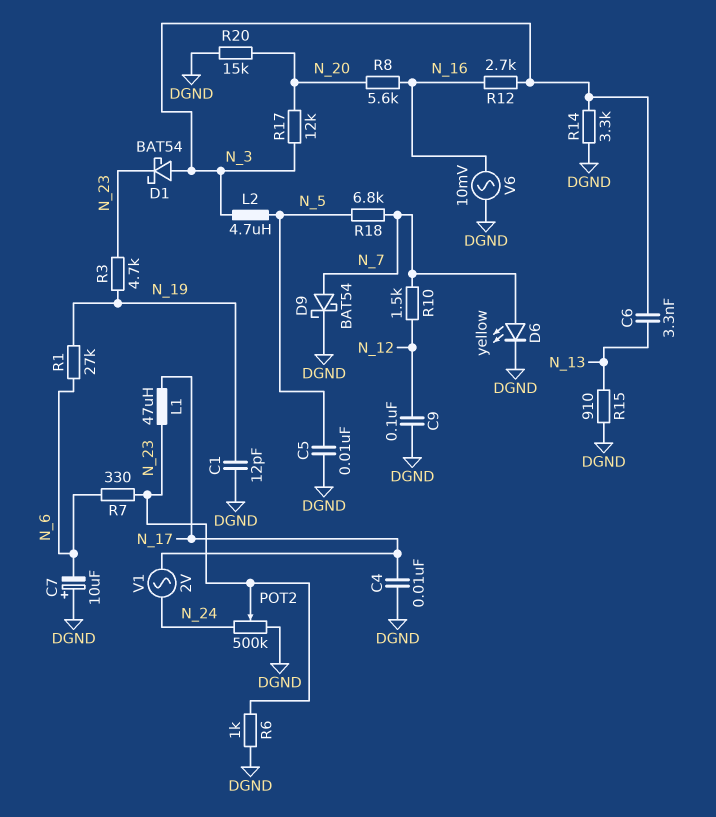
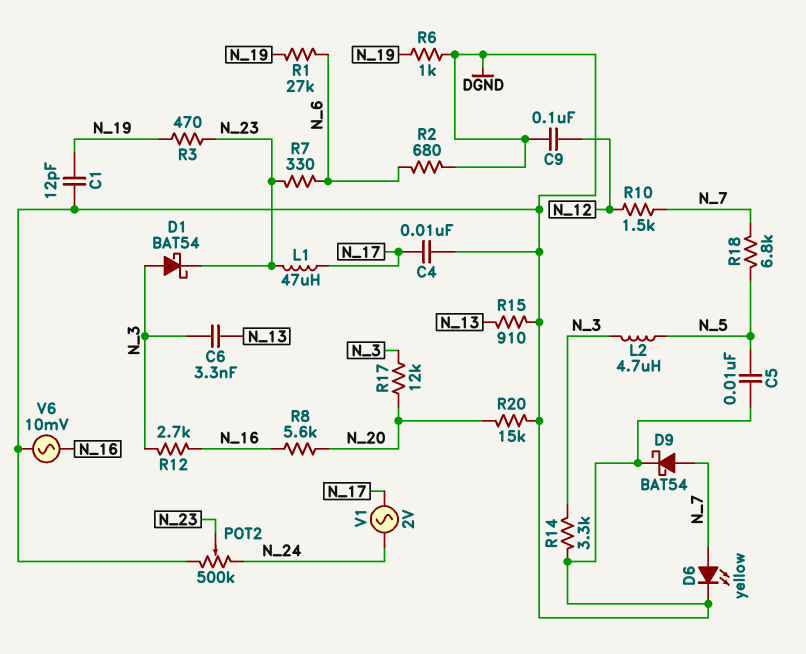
C7: 10uF (plus DGND, minus N_6) -> none
R2: none -> 680 (DGND, N_6)
R3: 4.7k (N_19, N_23) -> 470 (N_19, N_23)
R6: 1k (DGND, N_23) -> 1k (DGND, N_19)

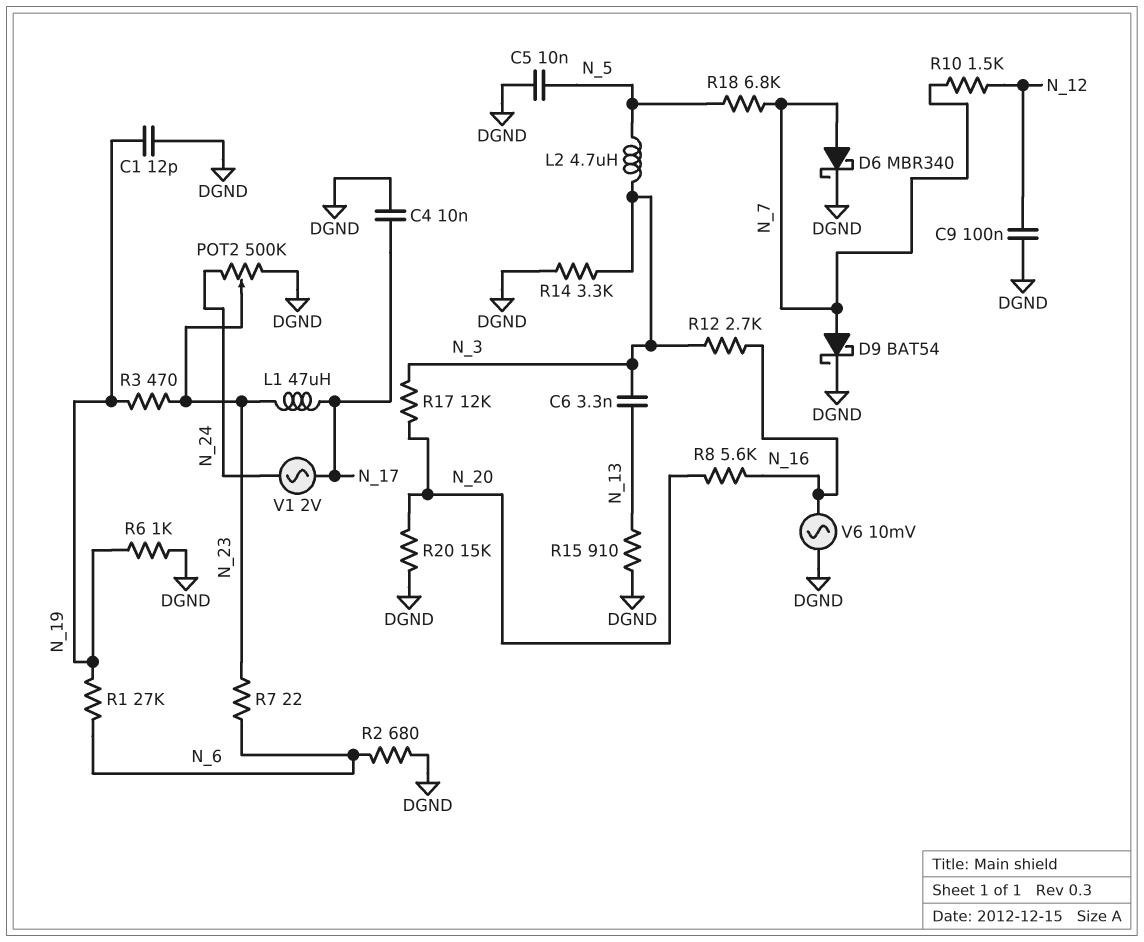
D1: schottky BAT54 (A N_3, K N_23) -> none
D6: LED yellow (A N_7, K DGND) -> schottky MBR340 (A N_7, K DGND)
R7: 330 (N_6, N_23) -> 22 (N_6, N_23)

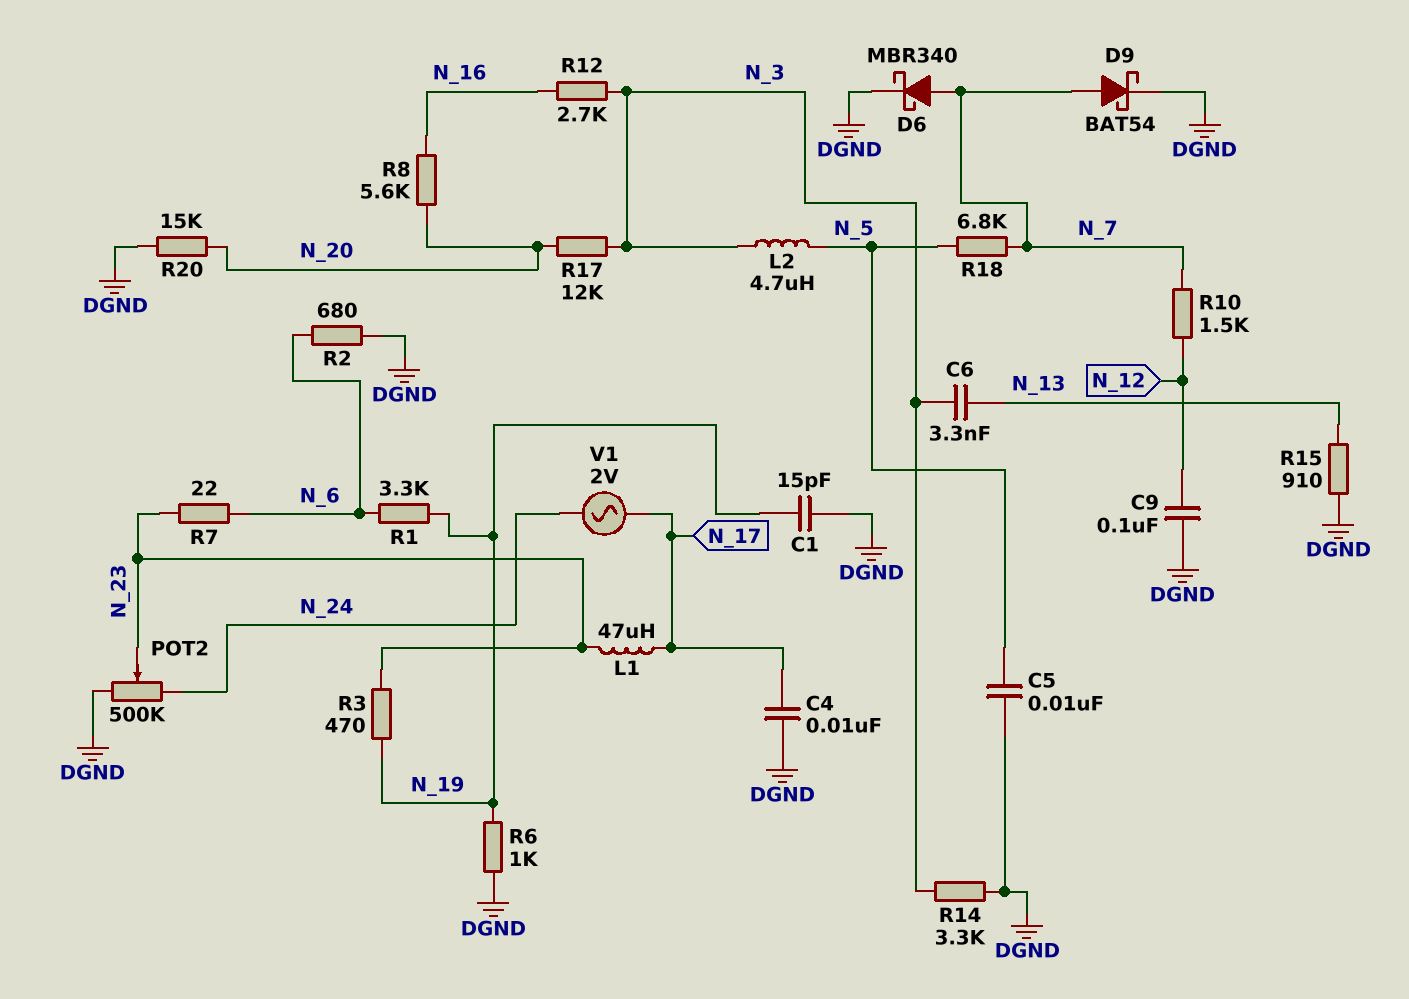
C1: 12pF (DGND, N_19) -> 15pF (DGND, N_19)
R1: 27k (N_6, N_19) -> 3.3k (N_6, N_19)
V6: AC 10mV (DGND, N_16) -> none

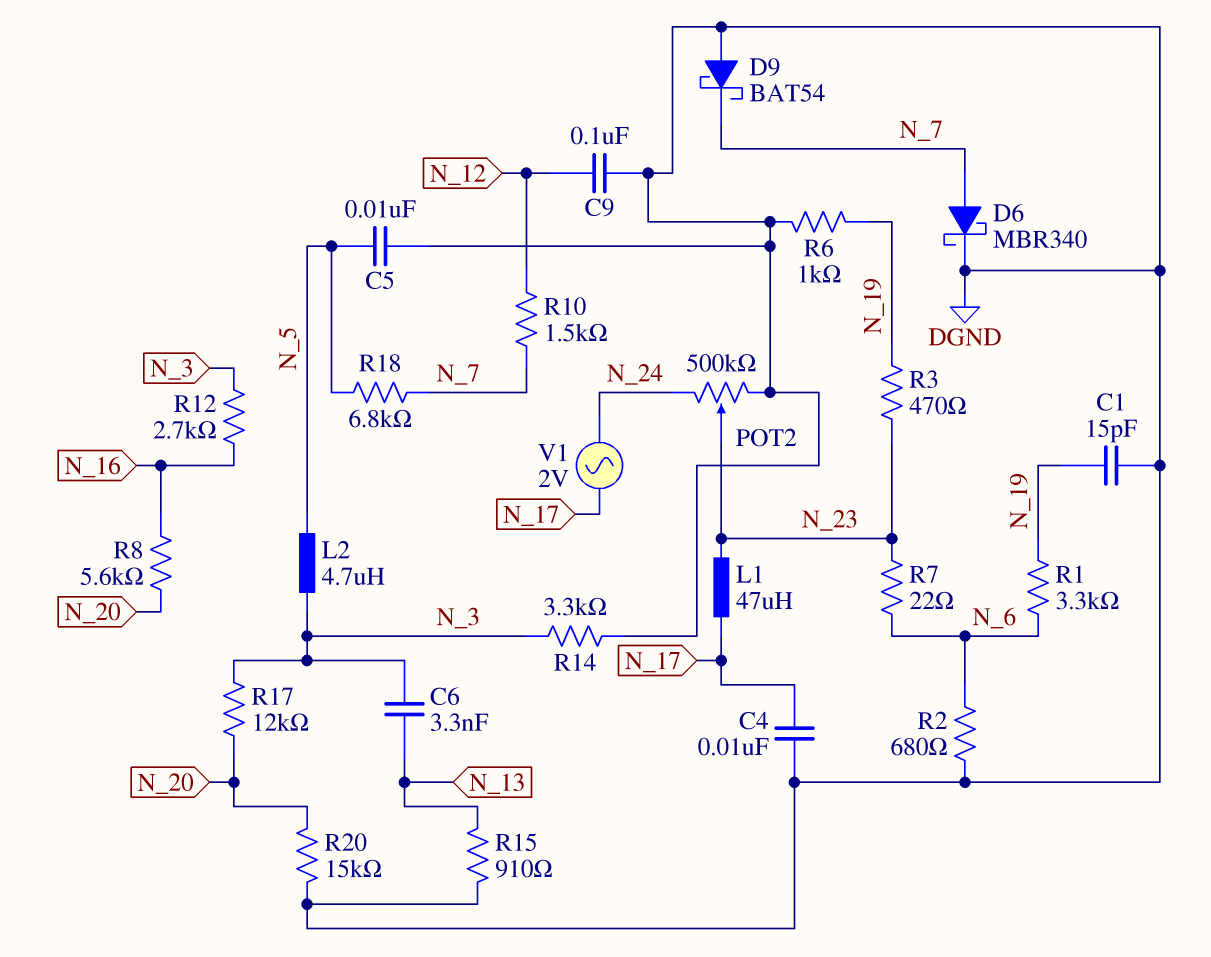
D9: schottky BAT54 (A N_7, K DGND) -> schottky BAT54 (A DGND, K N_7)

